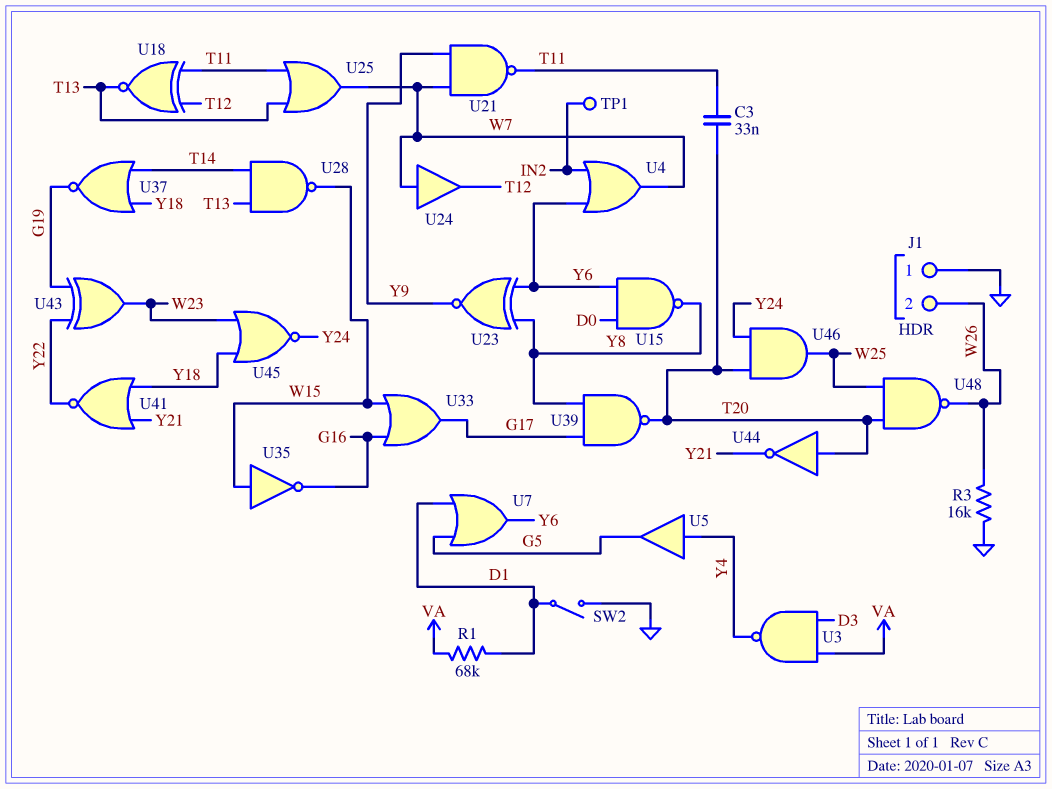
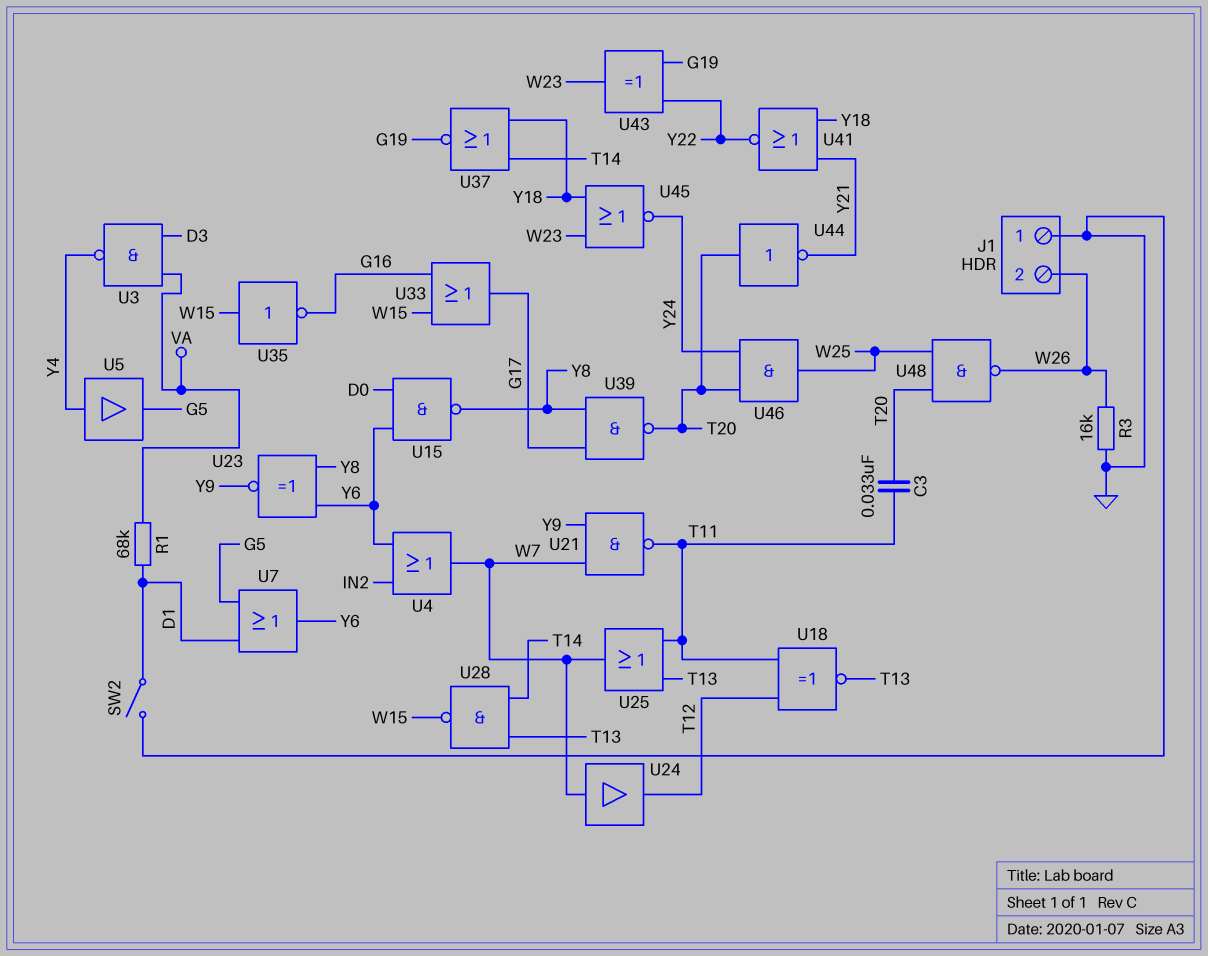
TP1: test point (IN2) -> none

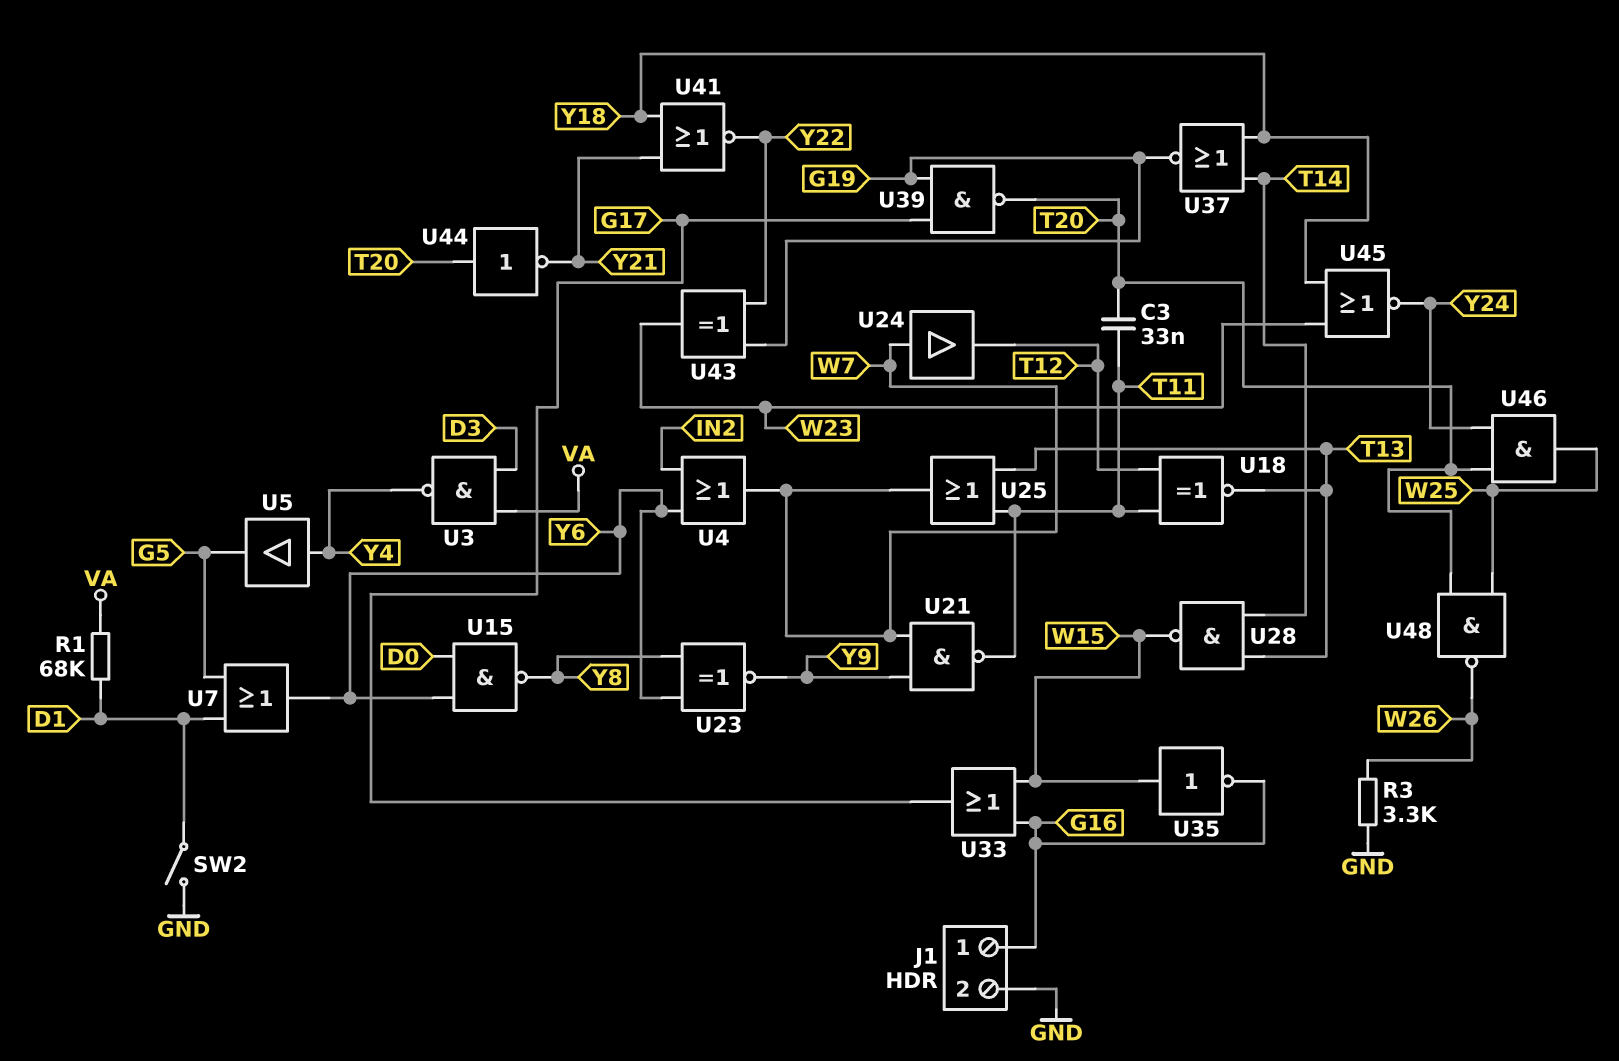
J1 pin 1: GND -> G16
J1 pin 2: W26 -> GND
R3: 16k (GND, W26) -> 3.3k (GND, W26)
U39: NAND (in G17, in Y8, out T20) -> NAND (in G17, in G19, out T20)

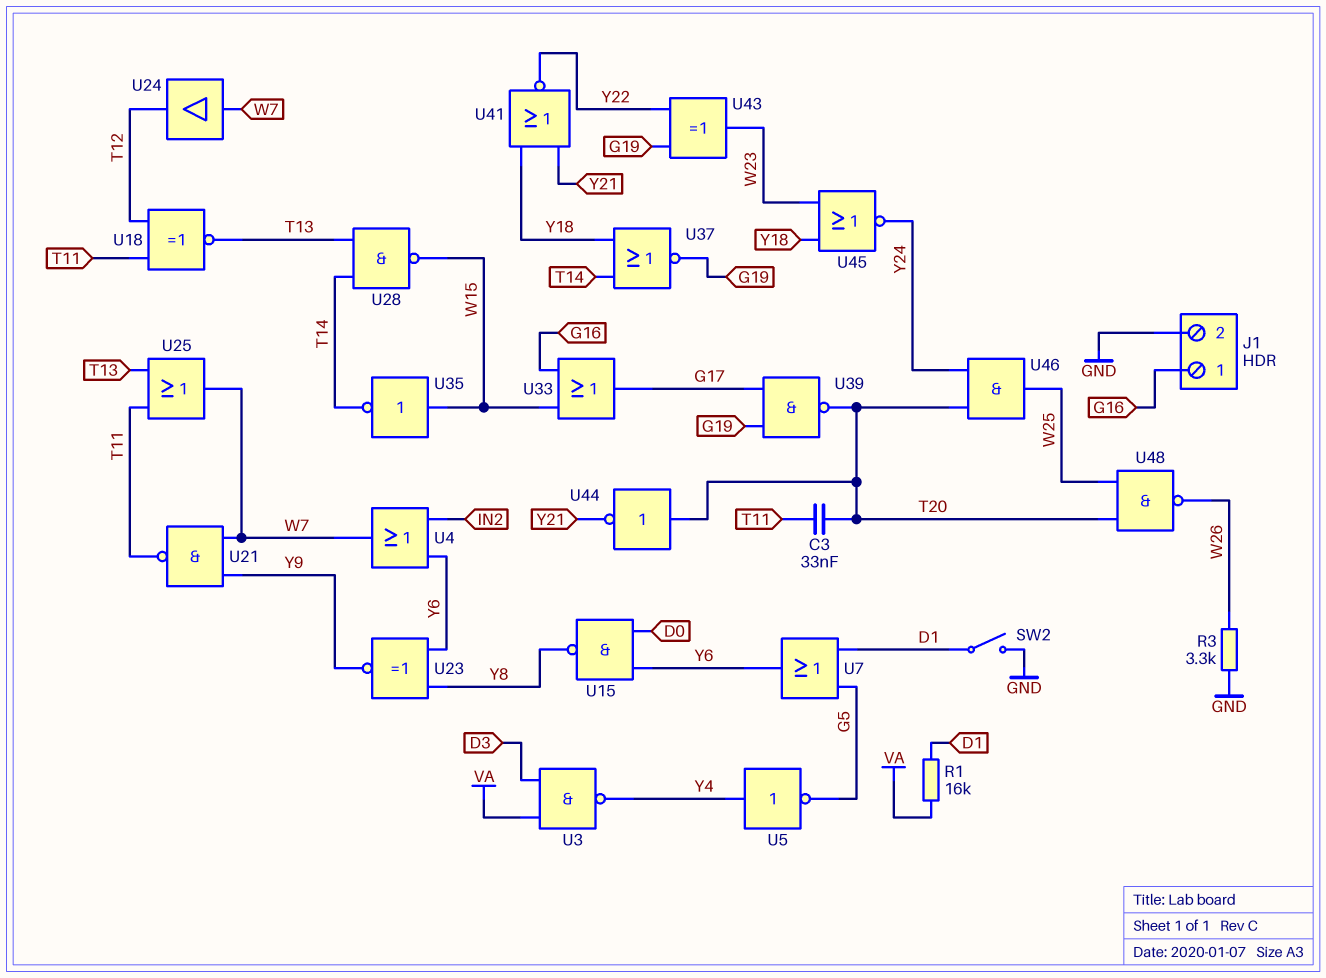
R1: 68k (D1, VA) -> 16k (D1, VA)
U5: buffer (in Y4, out G5) -> NOT (in Y4, out G5)
U35: NOT (in W15, out G16) -> NOT (in W15, out T14)

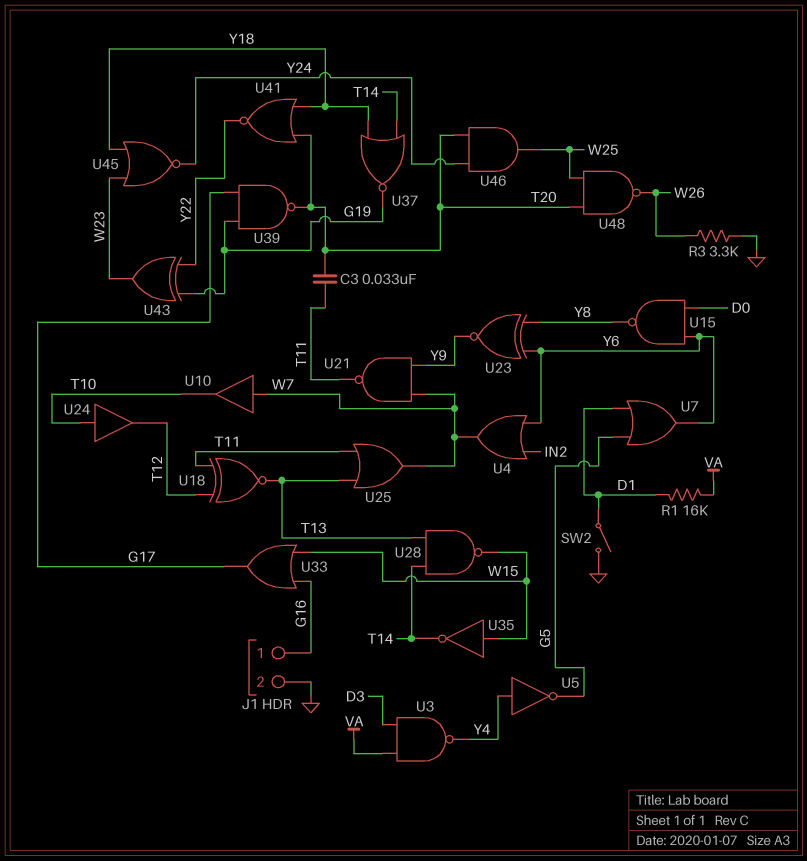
U10: none -> buffer (in W7, out T10)
U24: buffer (in W7, out T12) -> buffer (in T10, out T12)
U41: NOR (in Y18, in Y21, out Y22) -> NOR (in T20, in Y18, out Y22)
U44: NOT (in T20, out Y21) -> none

